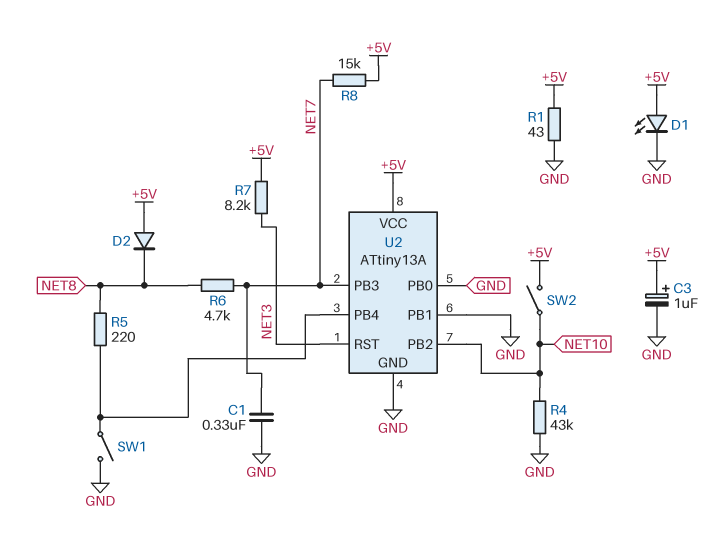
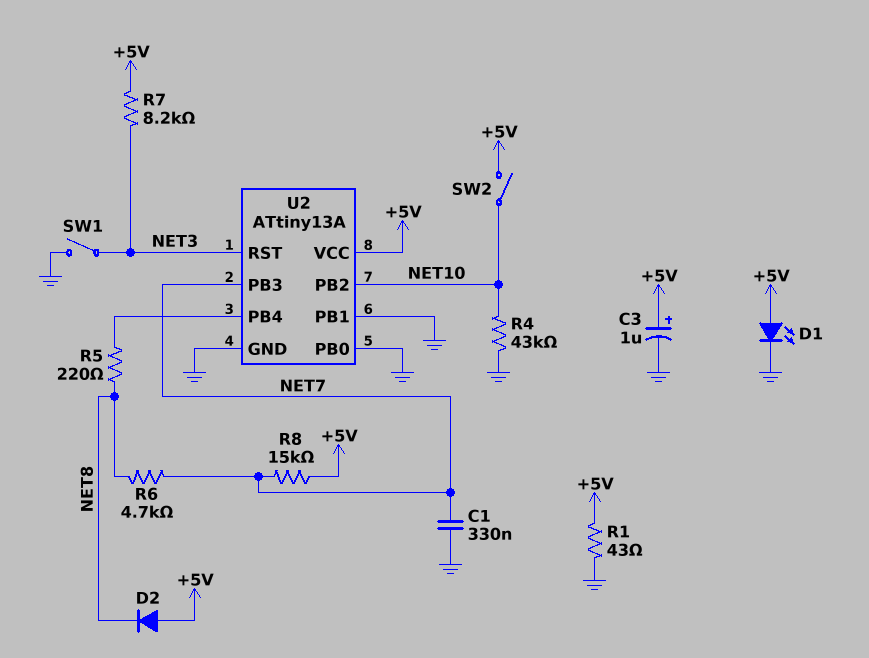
SW1: switch (GND, U2/PB4) -> switch (GND, NET3)

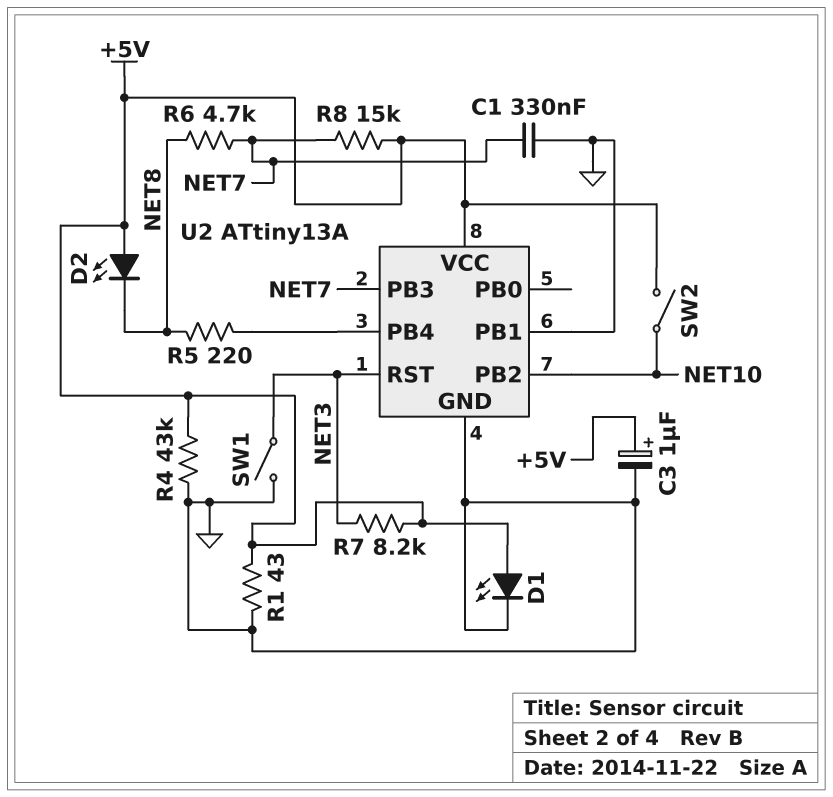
D2: diode (A +5V, K NET8) -> LED (A +5V, K NET8)
R4: 43k (GND, NET10) -> 43k (+5V, GND)
U2 pin PB0: GND -> none

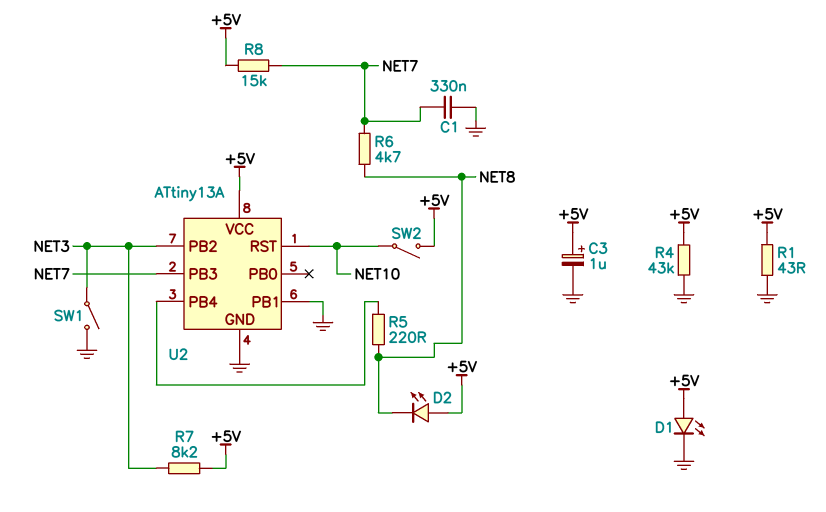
U2 pin PB2: NET10 -> NET3
U2 pin RST: NET3 -> NET10

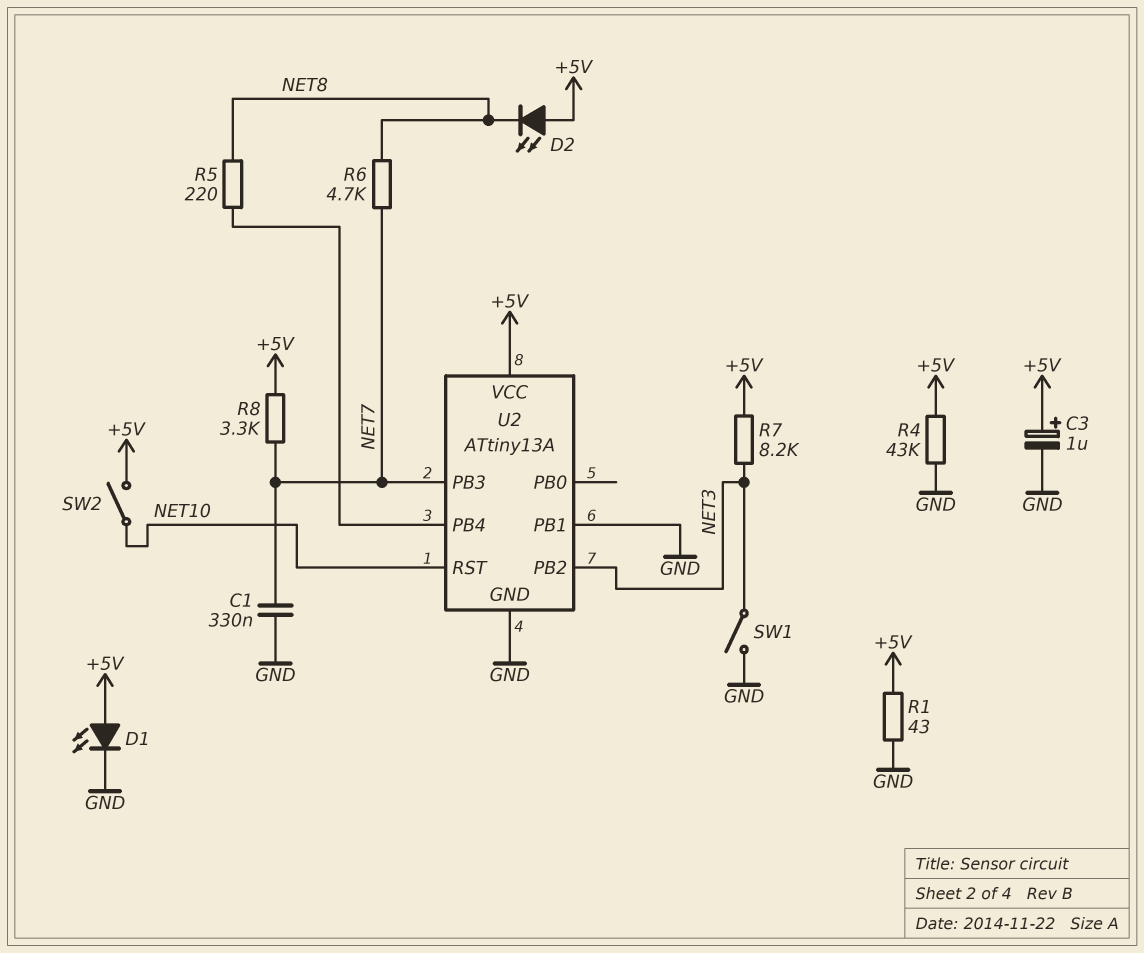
R8: 15k (+5V, NET7) -> 3.3k (+5V, NET7)

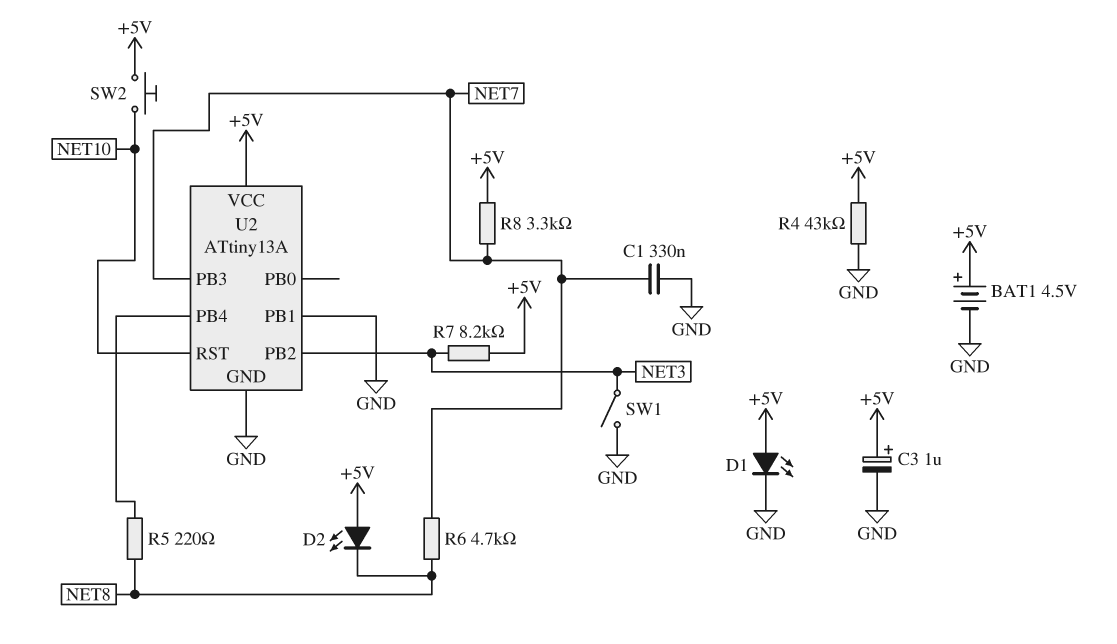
BAT1: none -> 4.5V (plus +5V, minus GND)
R1: 43 (+5V, GND) -> none
SW2: switch (+5V, NET10) -> button (+5V, NET10)

